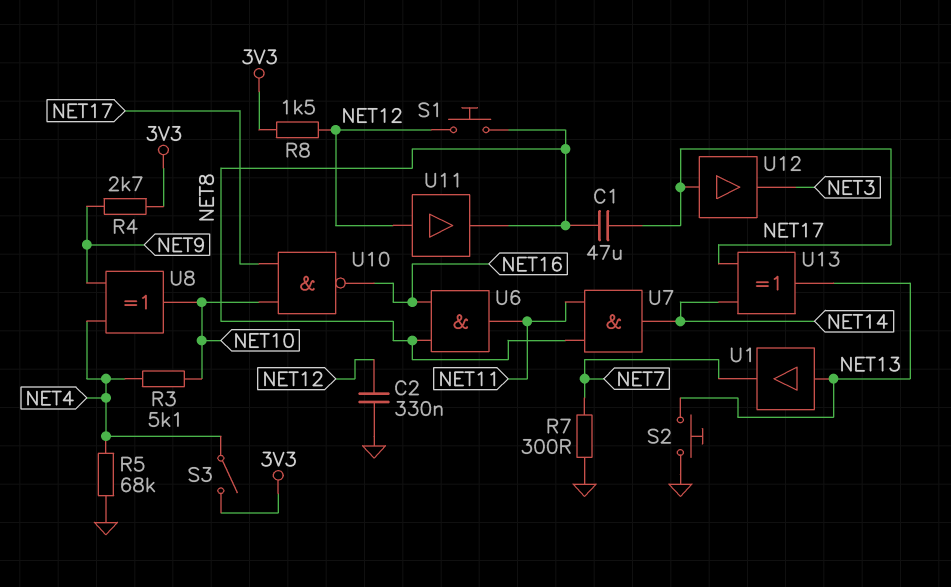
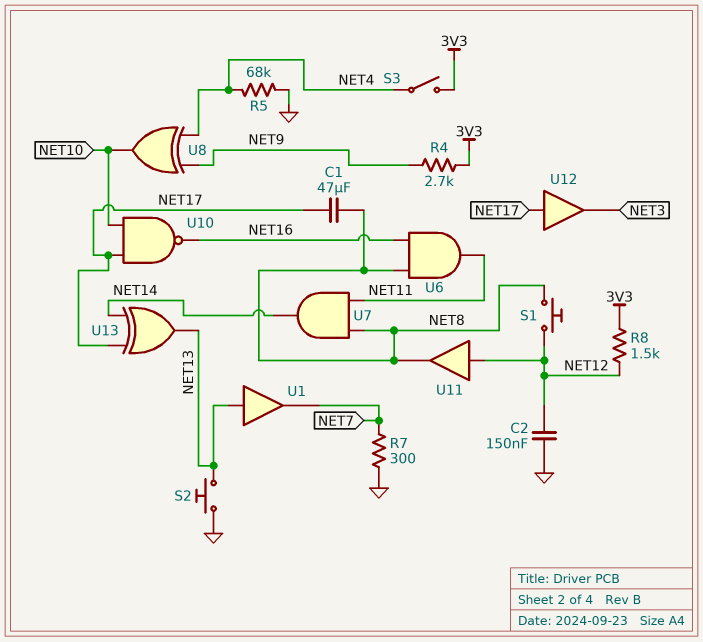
C2: 330nF (GND, NET12) -> 150nF (GND, NET12)
R3: 5.1k (NET4, NET10) -> none

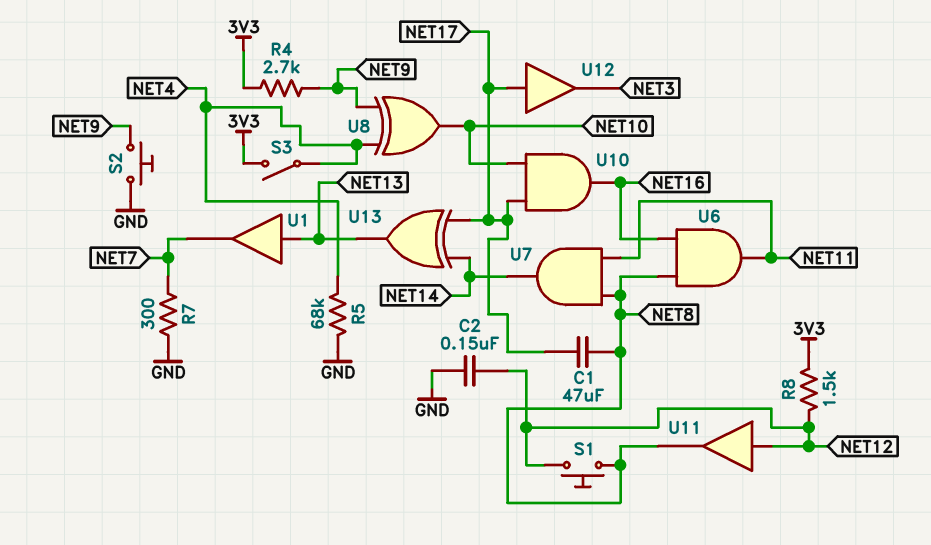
S2: button (GND, NET13) -> button (GND, NET9)
U10: NAND (in NET10, in NET17, out NET16) -> AND (in NET10, in NET17, out NET16)

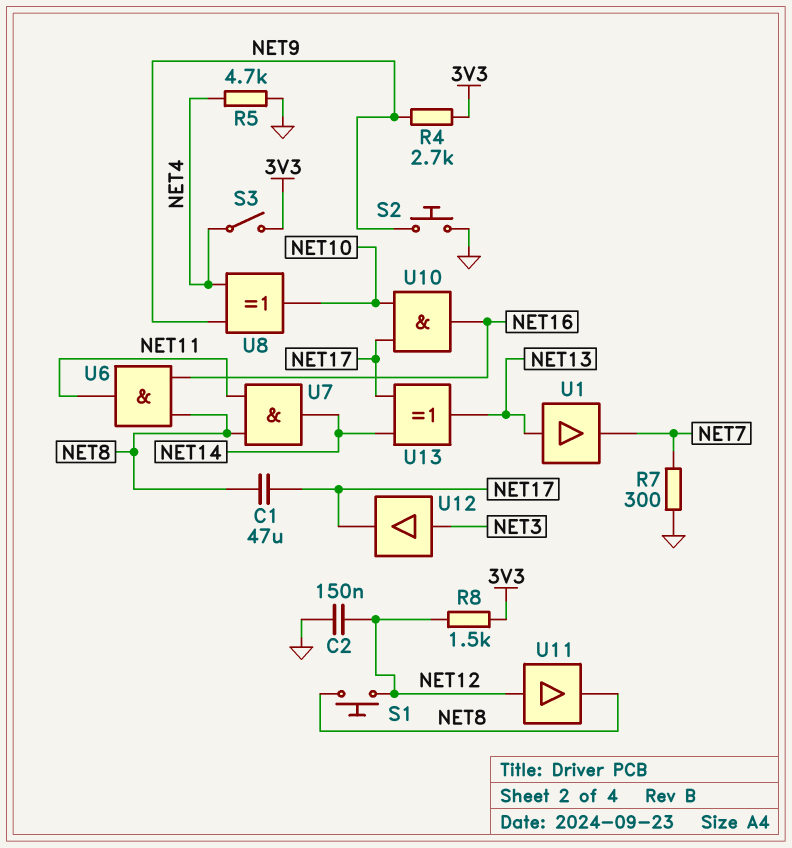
R5: 68k (GND, NET4) -> 4.7k (GND, NET4)
U12: buffer (in NET17, out NET3) -> buffer (in NET3, out NET17)

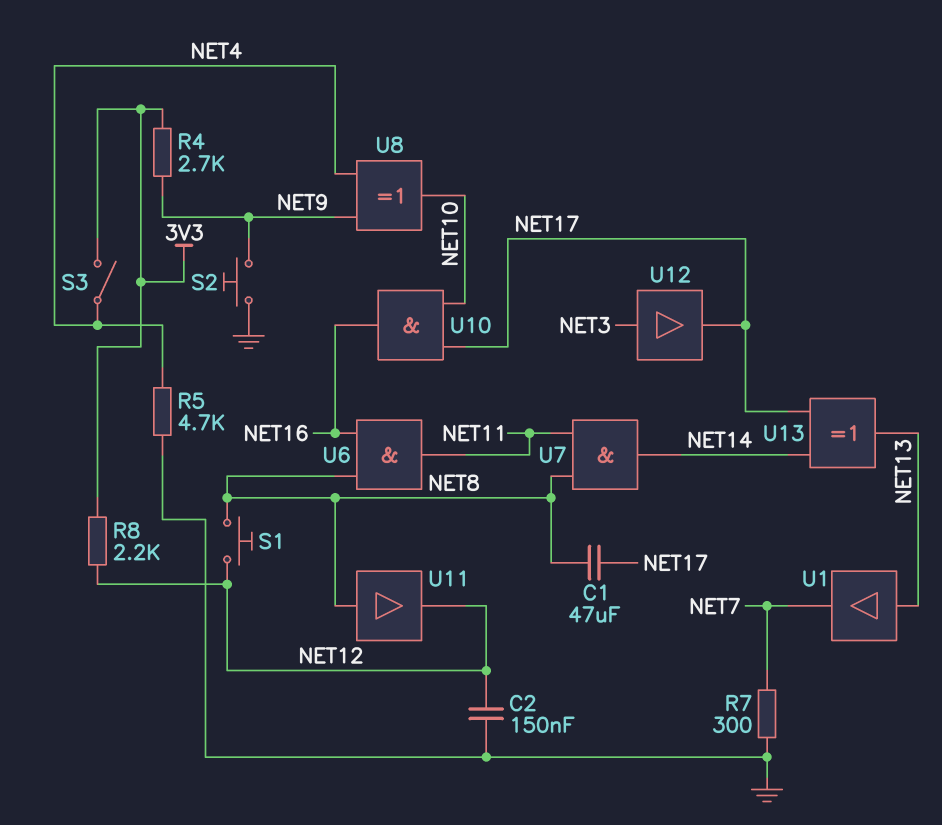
R8: 1.5k (3V3, NET12) -> 2.2k (3V3, NET12)
U11: buffer (in NET12, out NET8) -> buffer (in NET8, out NET12)

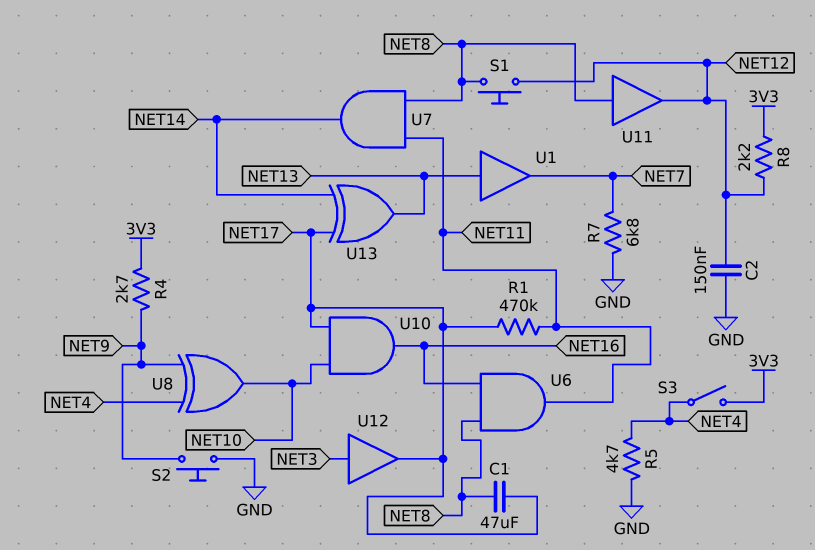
R1: none -> 470k (NET11, NET17)
R7: 300 (GND, NET7) -> 6.8k (GND, NET7)

